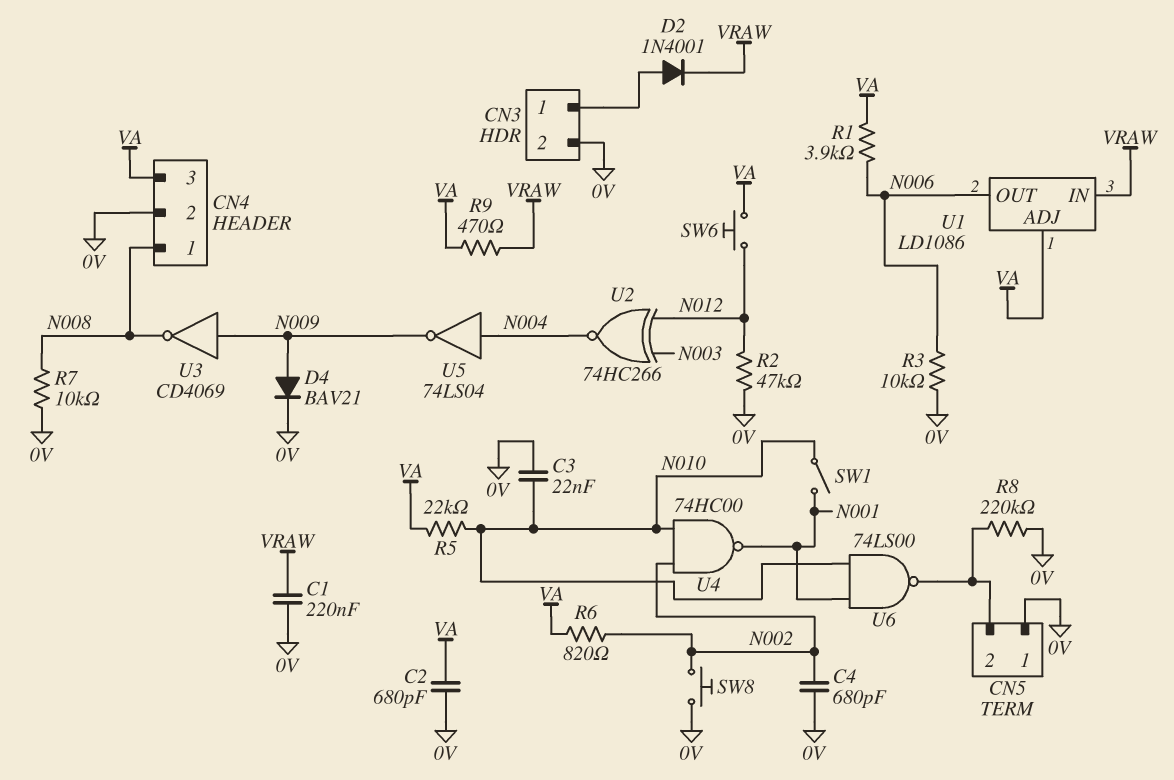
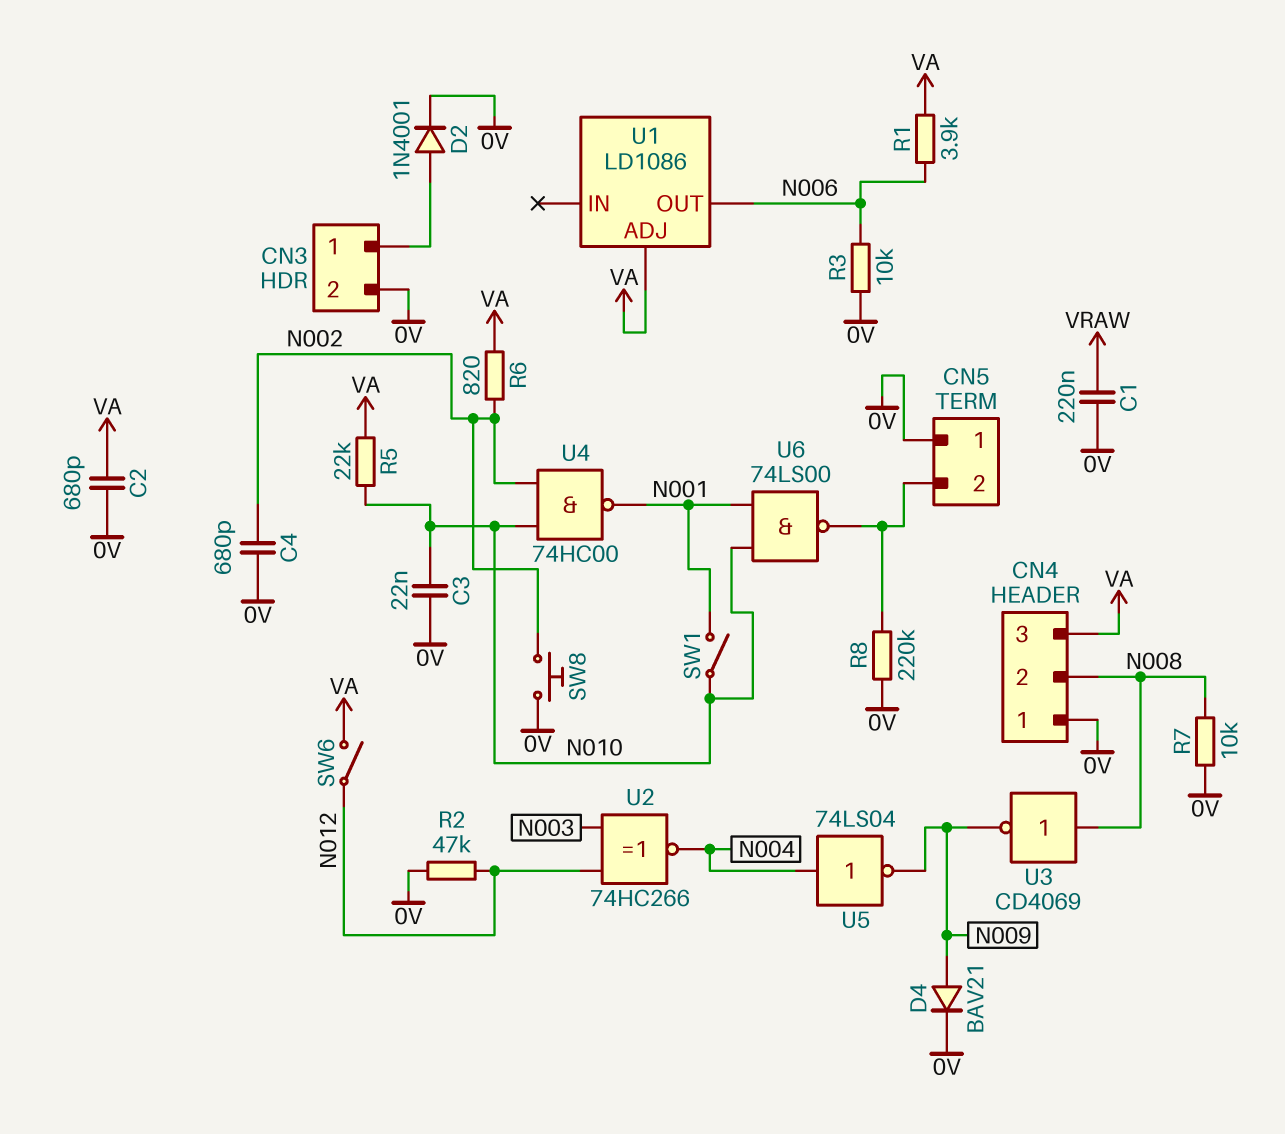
CN4 pin 1: N008 -> 0V
CN4 pin 2: 0V -> N008
D2: diode 1N4001 (A CN3/1, K VRAW) -> diode 1N4001 (A CN3/1, K 0V)
R9: 470 (VA, VRAW) -> none
SW6: button (N012, VA) -> switch (N012, VA)
U1 pin IN: VRAW -> none
U3: NOT CD4069 (in N009, out N008) -> NOT CD4069 (in N008, out N009)

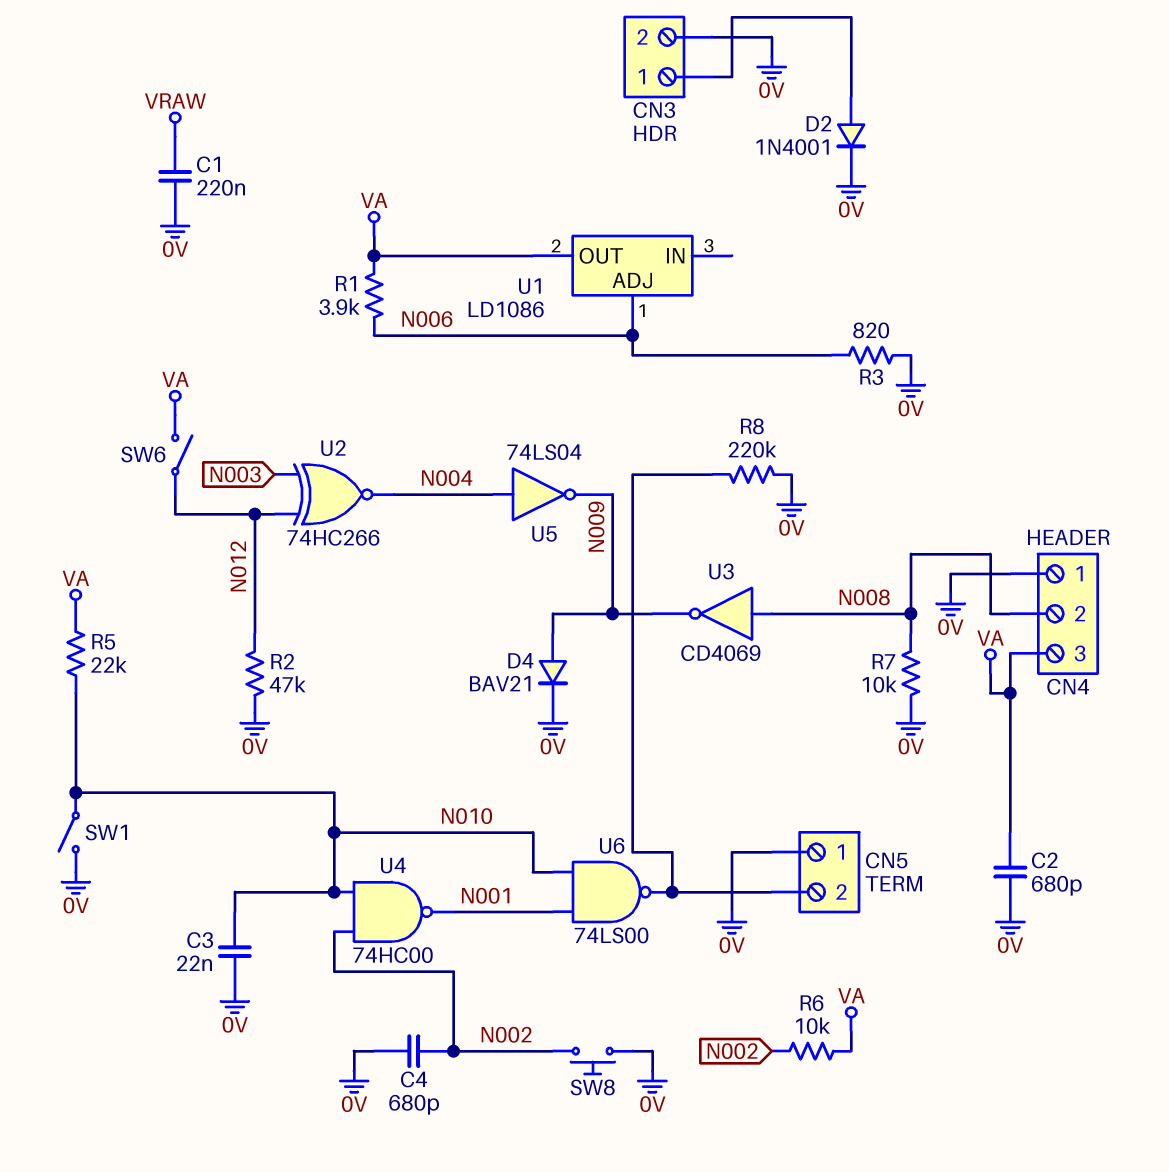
R3: 10k (0V, N006) -> 820 (0V, N006)
R6: 820 (N002, VA) -> 10k (N002, VA)
SW1: switch (N001, N010) -> switch (0V, N010)
U1 pin ADJ: VA -> N006
U1 pin OUT: N006 -> VA

